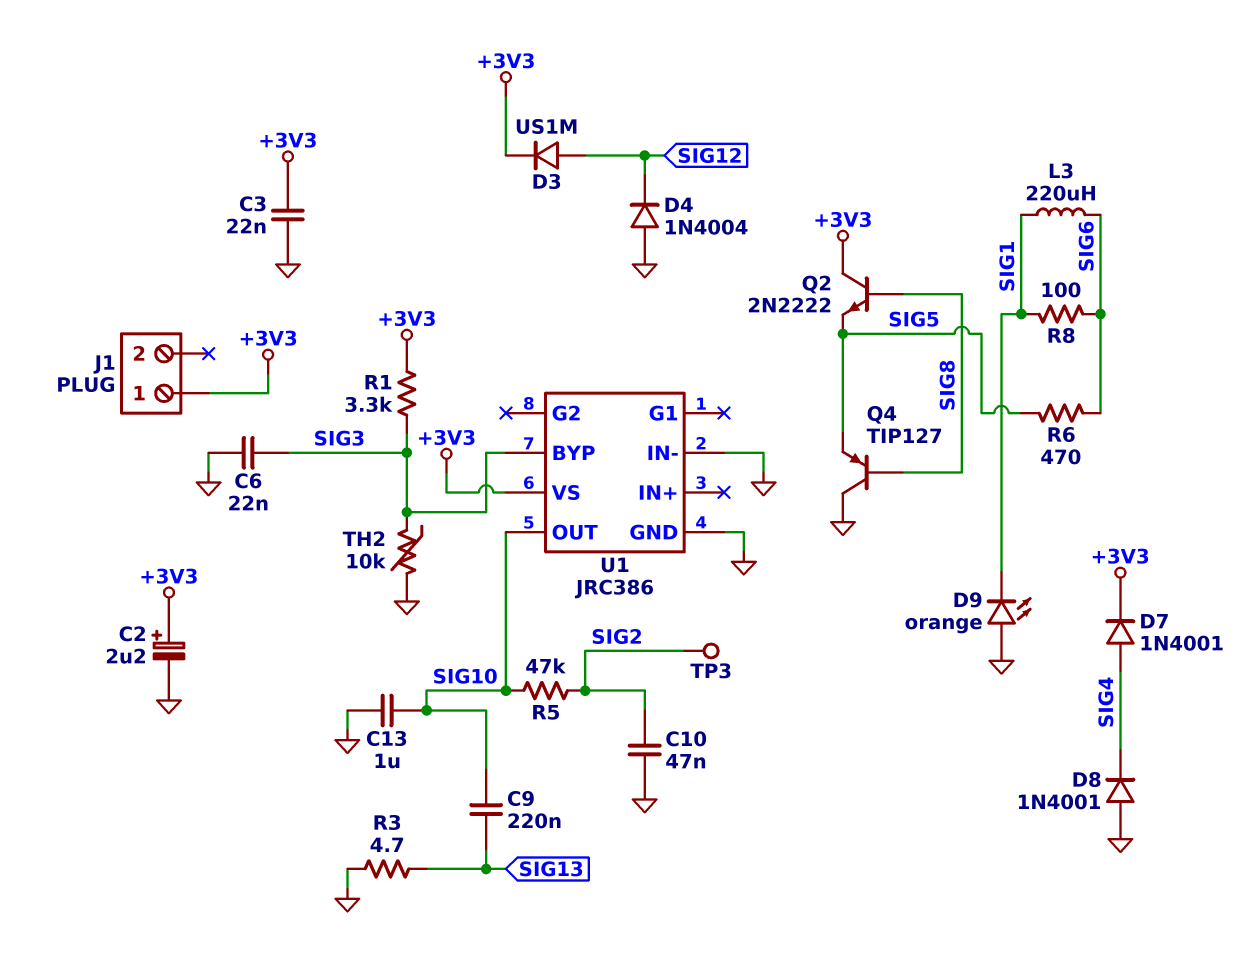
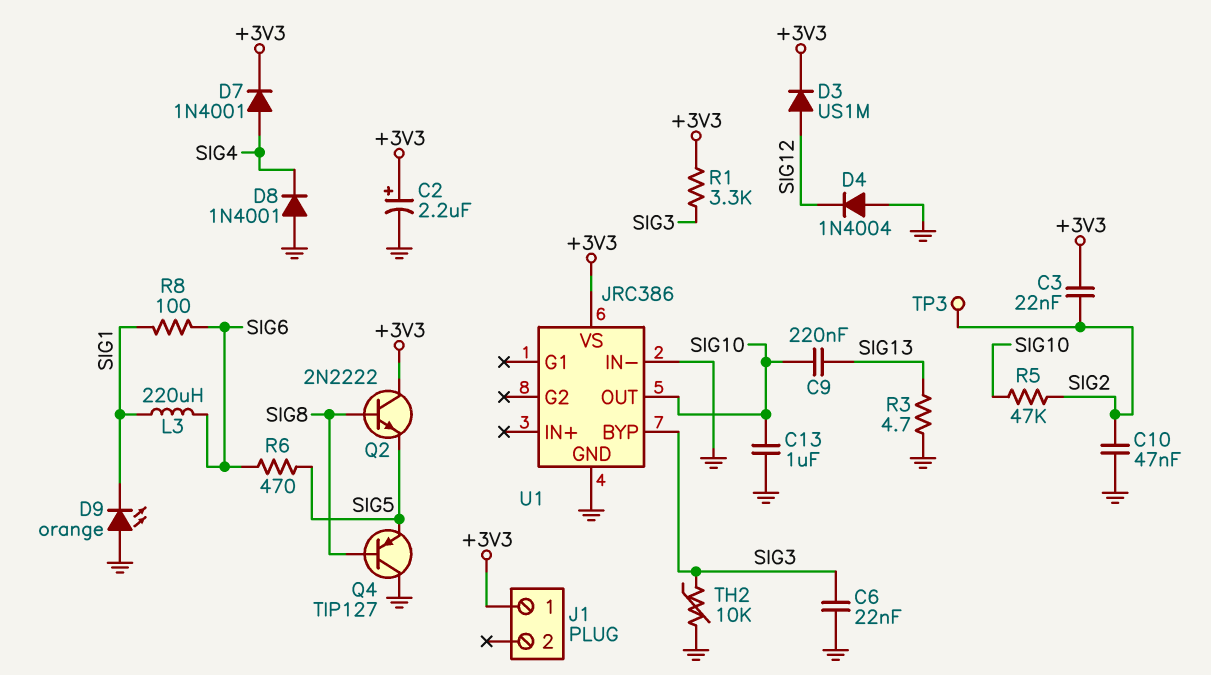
C3: 22nF (+3V3, GND) -> 22nF (+3V3, SIG2)

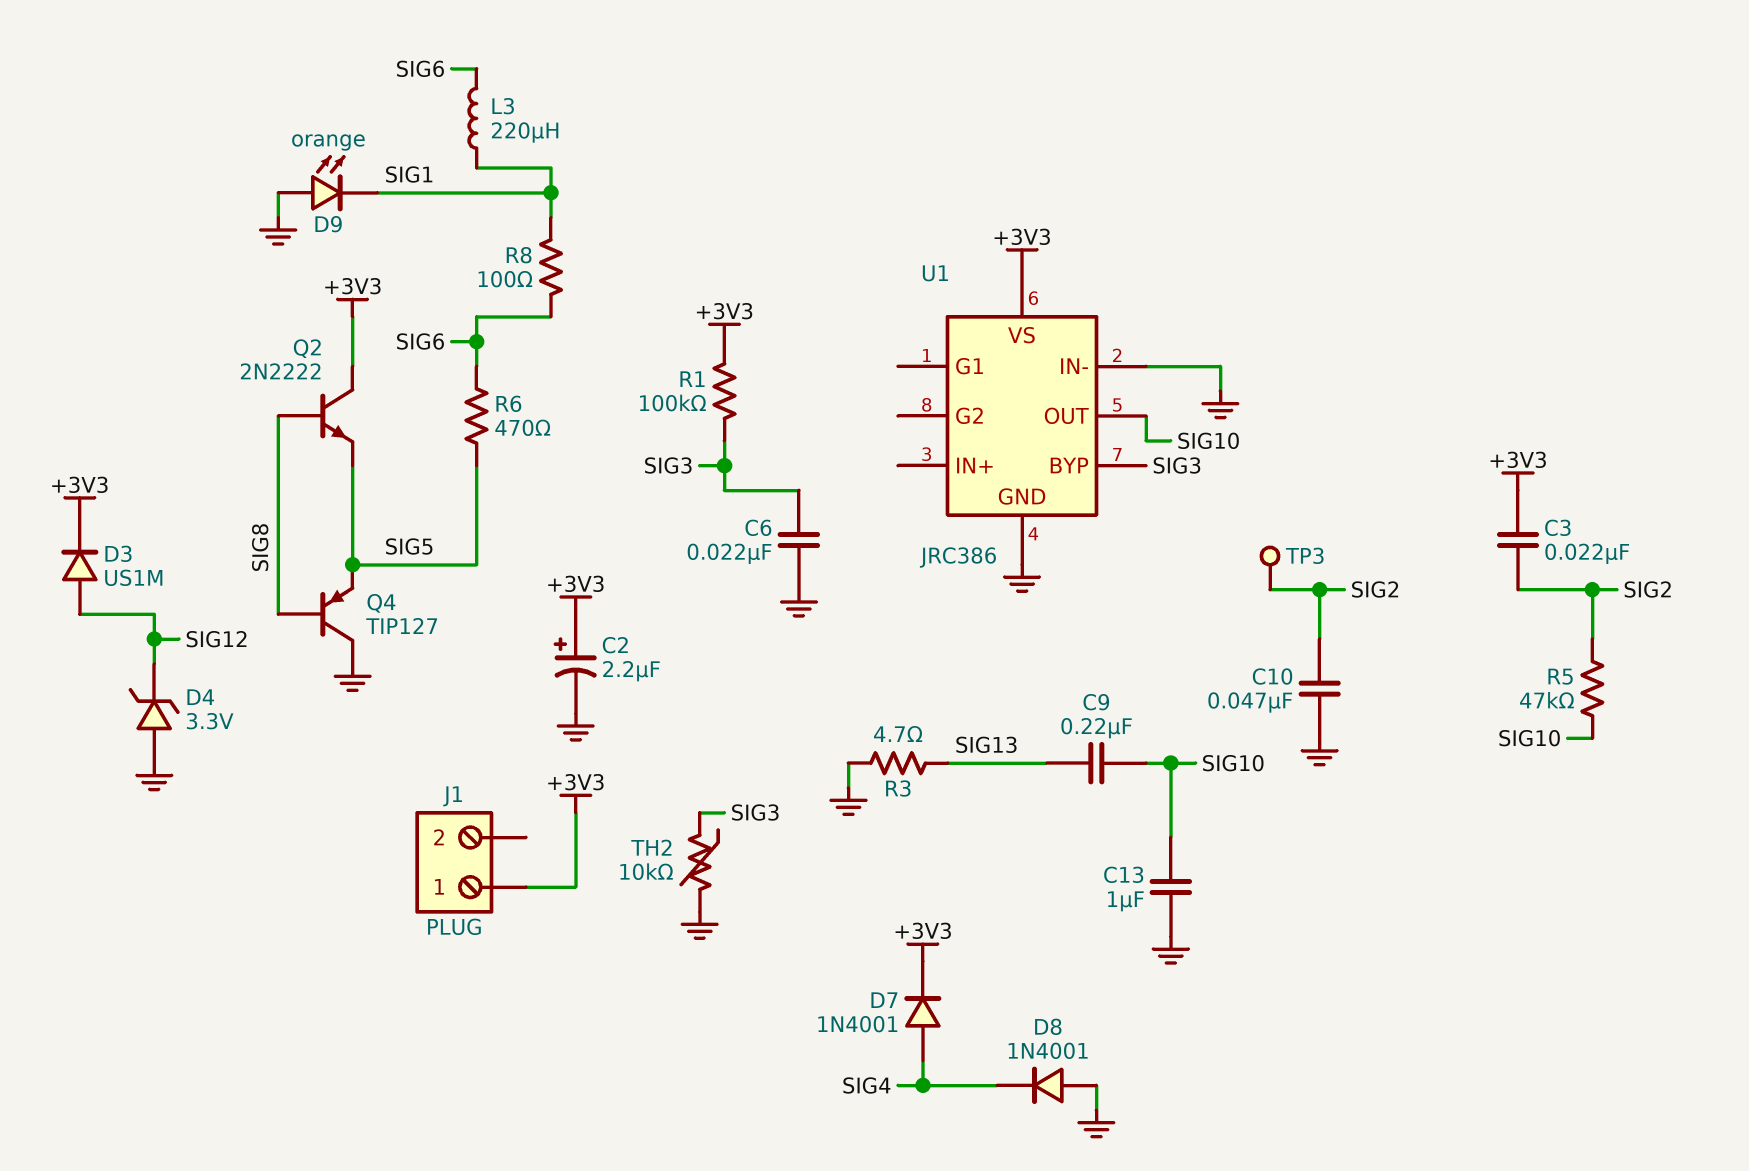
D4: diode 1N4004 (A GND, K SIG12) -> zener 3.3V (A GND, K SIG12)
R1: 3.3k (+3V3, SIG3) -> 100k (+3V3, SIG3)

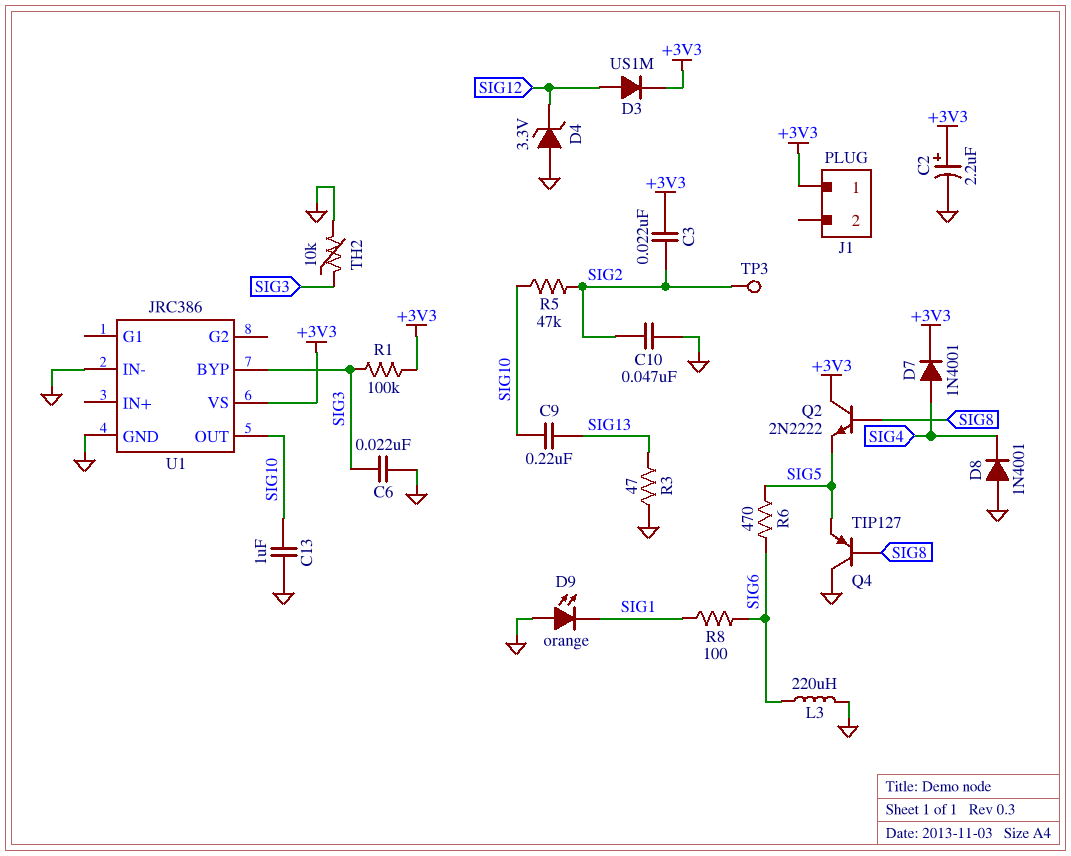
L3: 220uH (SIG1, SIG6) -> 220uH (GND, SIG6)
R3: 4.7 (GND, SIG13) -> 47 (GND, SIG13)

